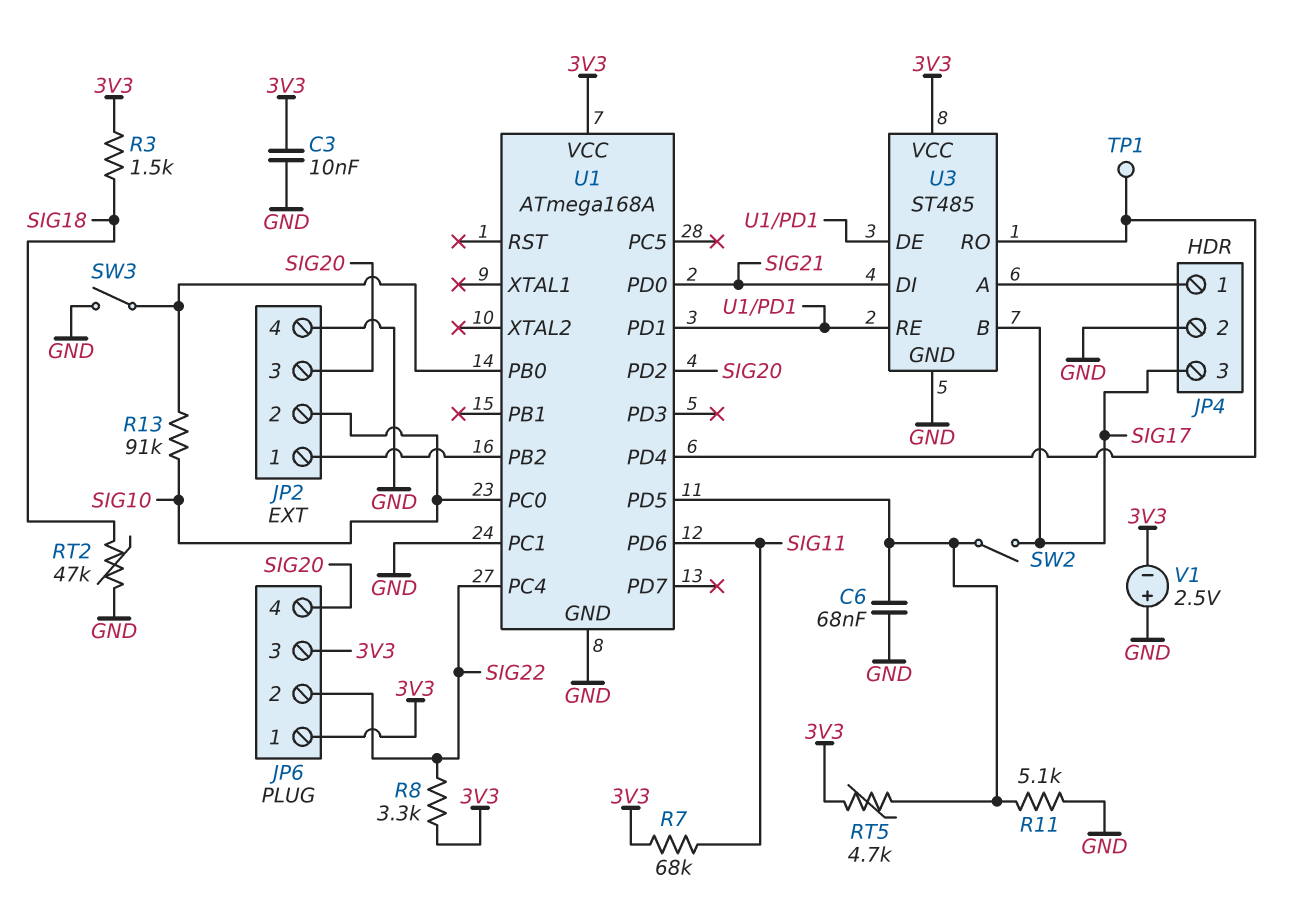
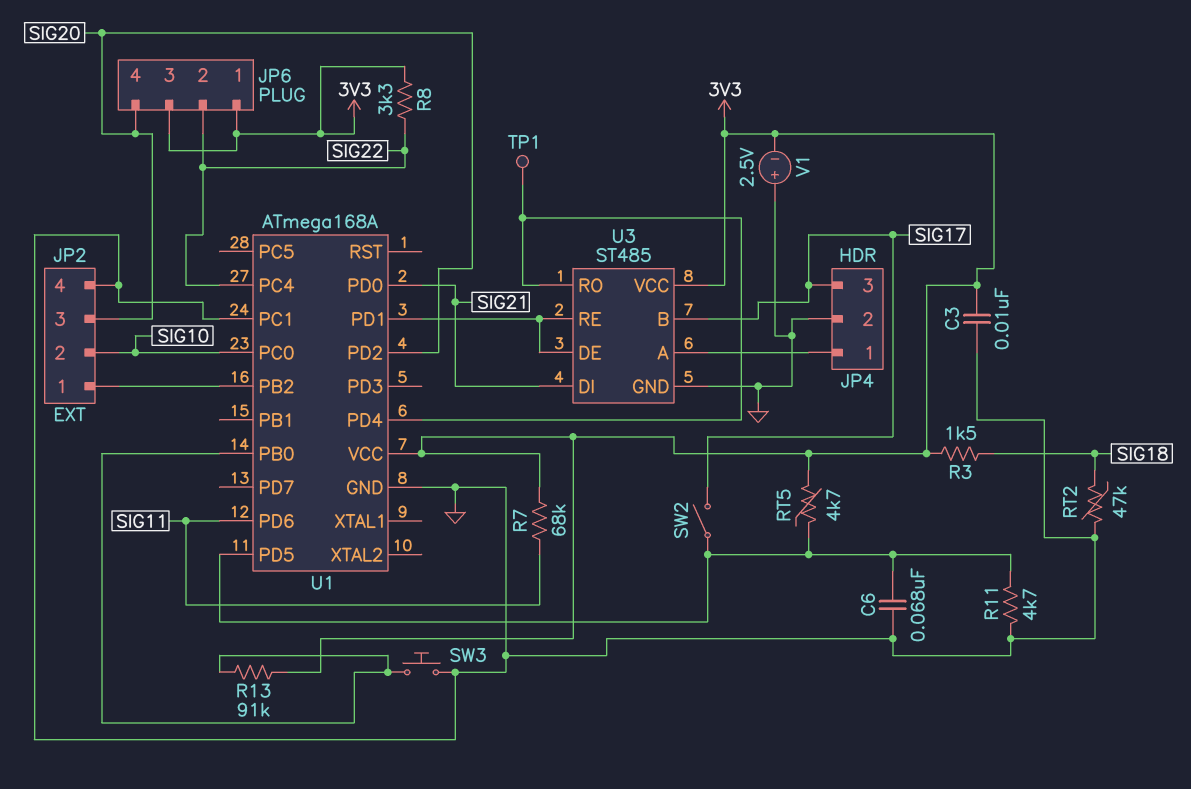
R11: 5.1k (GND, U1/PD5) -> 4.7k (GND, U1/PD5)
R13: 91k (SIG10, U1/PB0) -> 91k (3V3, U1/PB0)
SW3: switch (GND, U1/PB0) -> button (GND, U1/PB0)

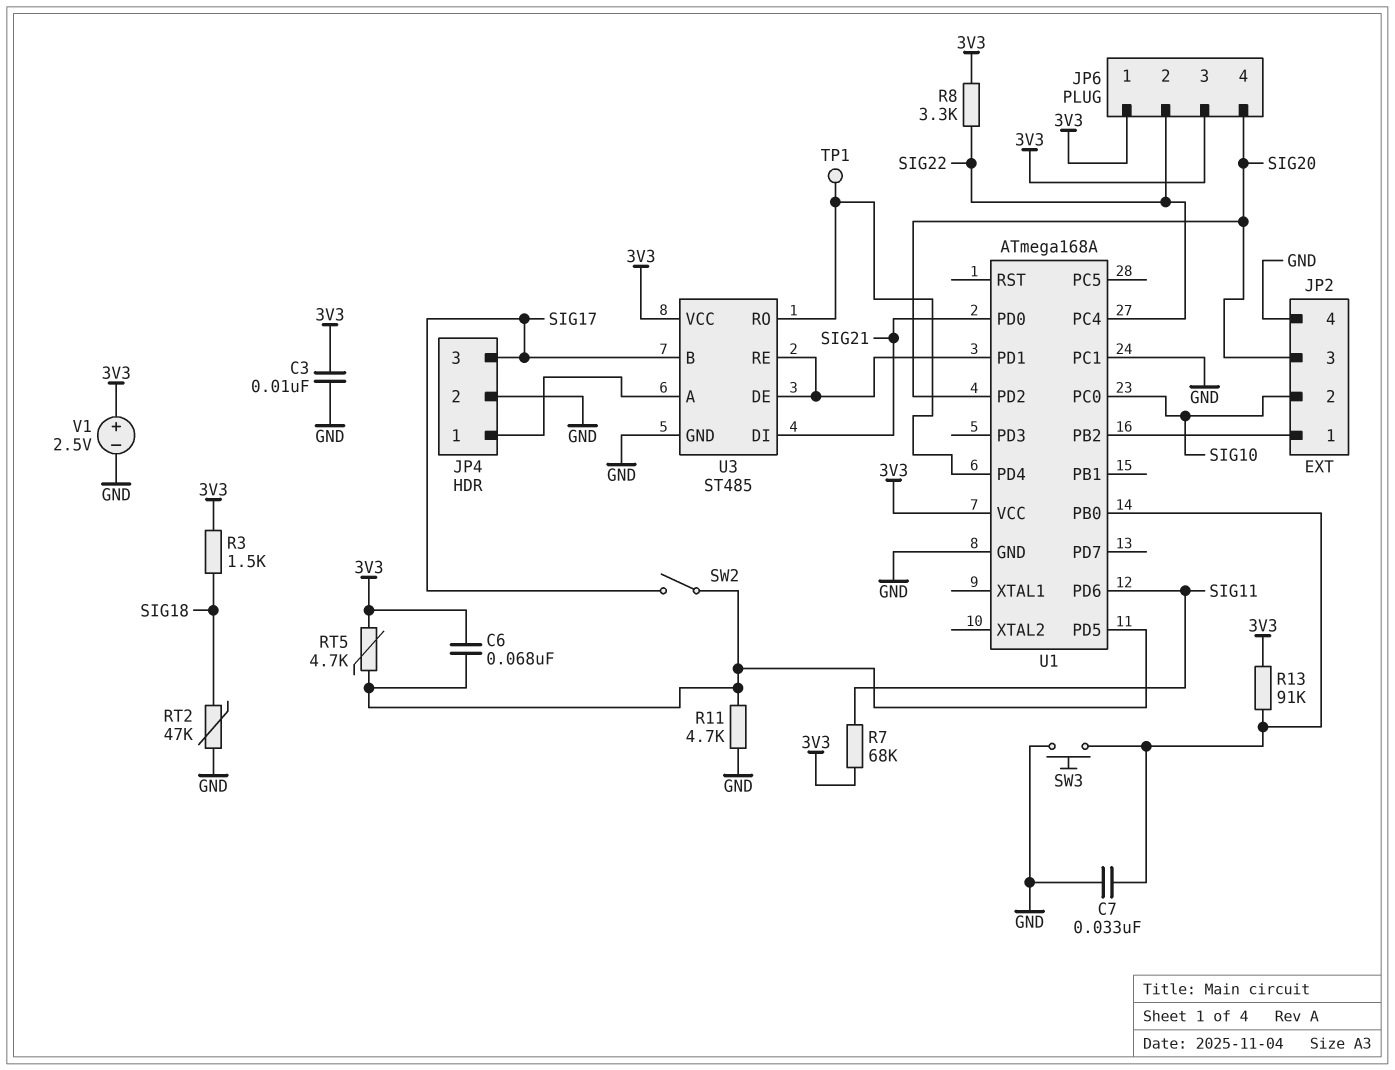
C6: 68nF (GND, U1/PD5) -> 68nF (3V3, U1/PD5)
C7: none -> 33nF (GND, U1/PB0)
V1: 2.5V (plus GND, minus 3V3) -> 2.5V (plus 3V3, minus GND)

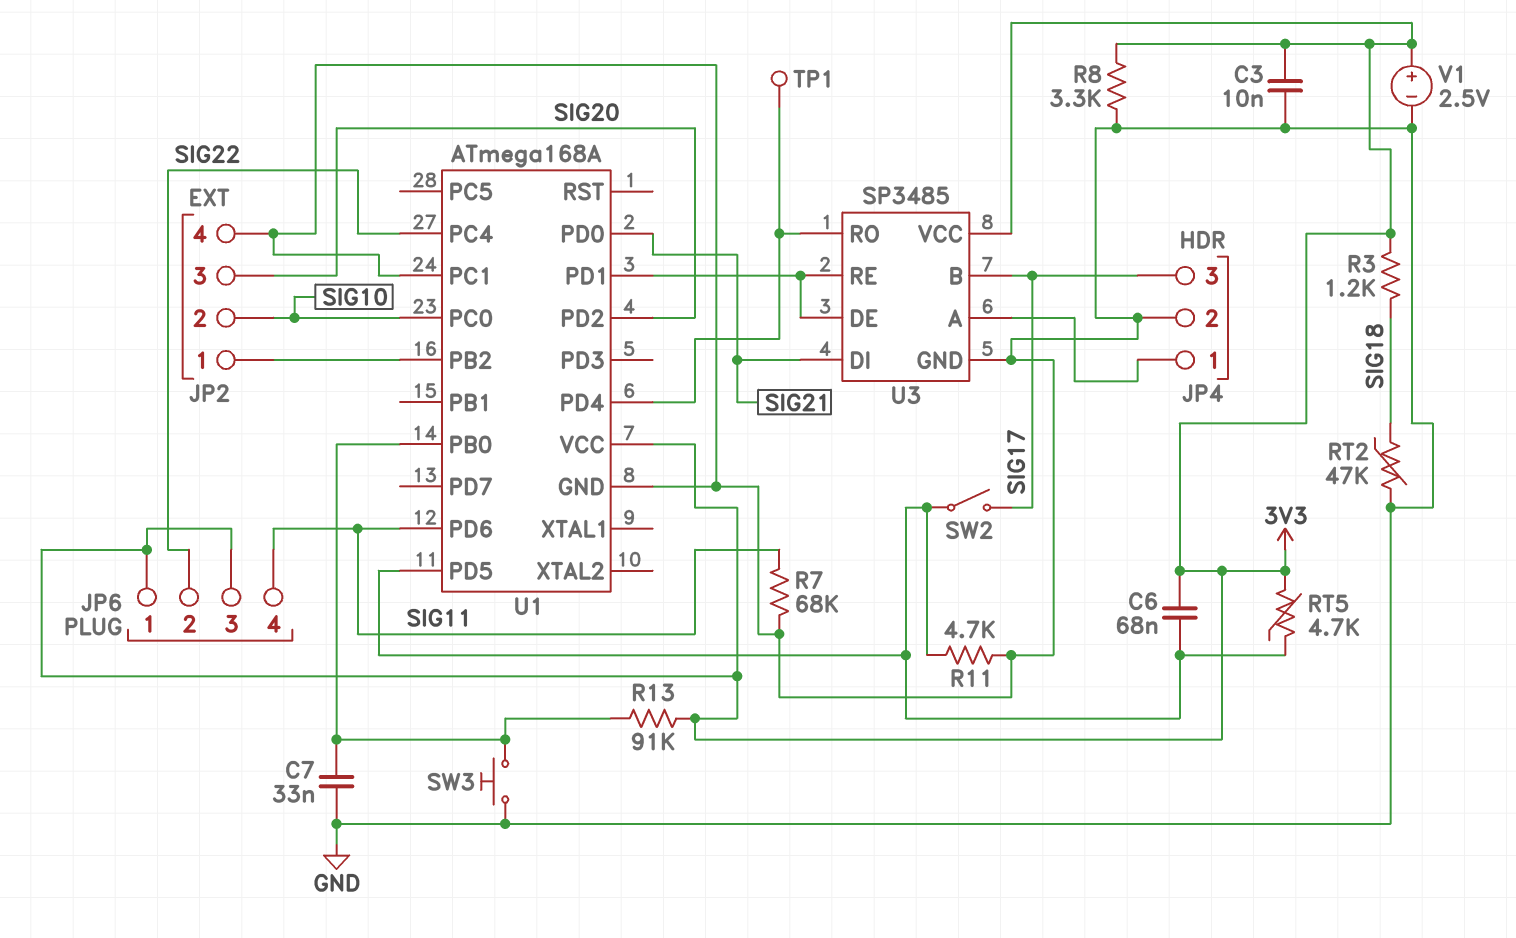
JP6 pin 4: SIG20 -> SIG11
R3: 1.5k (3V3, SIG18) -> 1.2k (3V3, SIG18)
R7: 68k (3V3, SIG11) -> 68k (GND, SIG11)
R8: 3.3k (3V3, SIG22) -> 3.3k (3V3, GND)
U3: ST485 -> SP3485

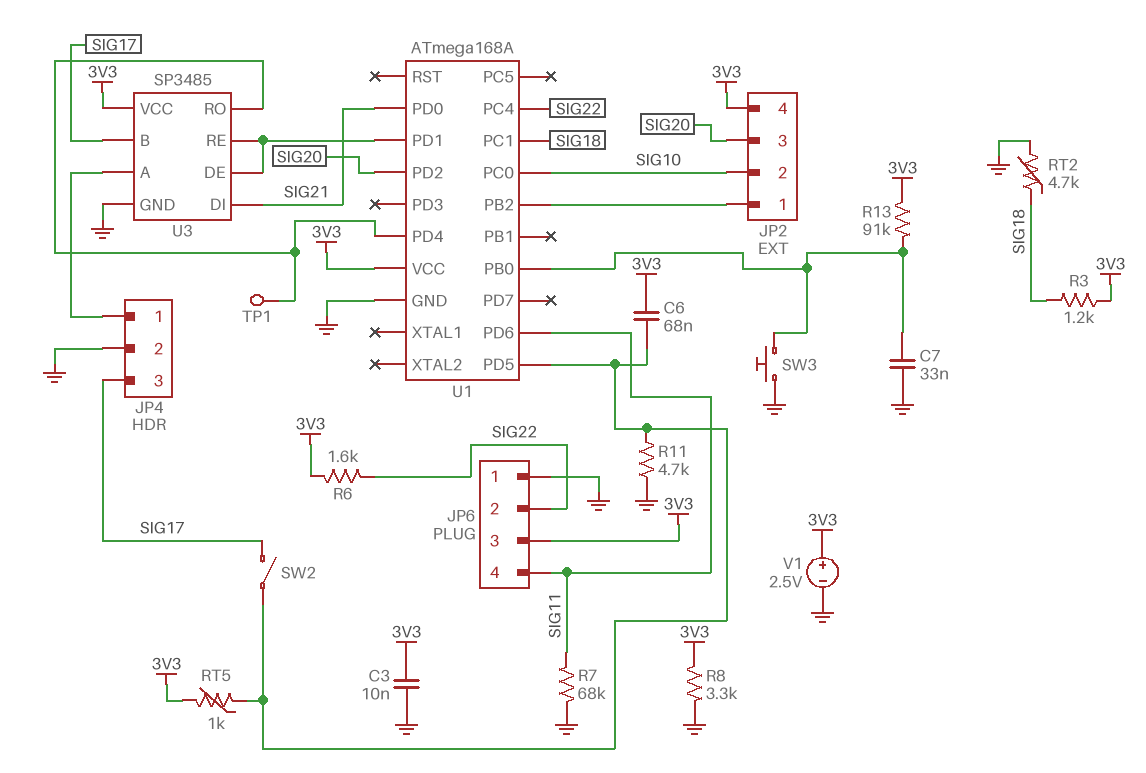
JP2 pin 4: GND -> 3V3
JP6 pin 1: 3V3 -> GND
R6: none -> 1.6k (3V3, SIG22)
RT2: 47k (GND, SIG18) -> 4.7k (GND, SIG18)
RT5: 4.7k (3V3, U1/PD5) -> 1k (3V3, U1/PD5)
U1 pin PC1: GND -> SIG18

